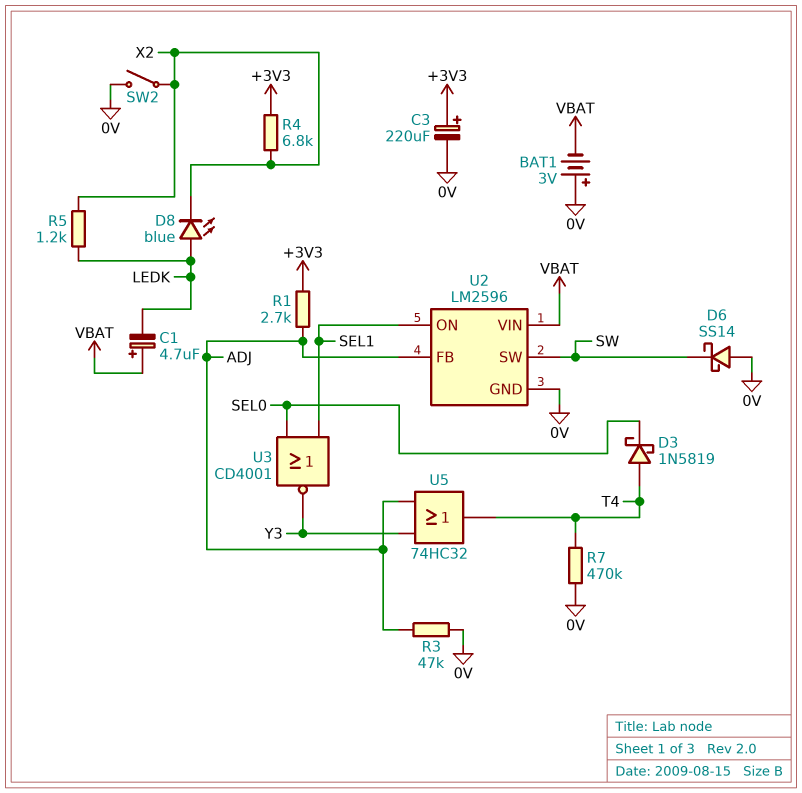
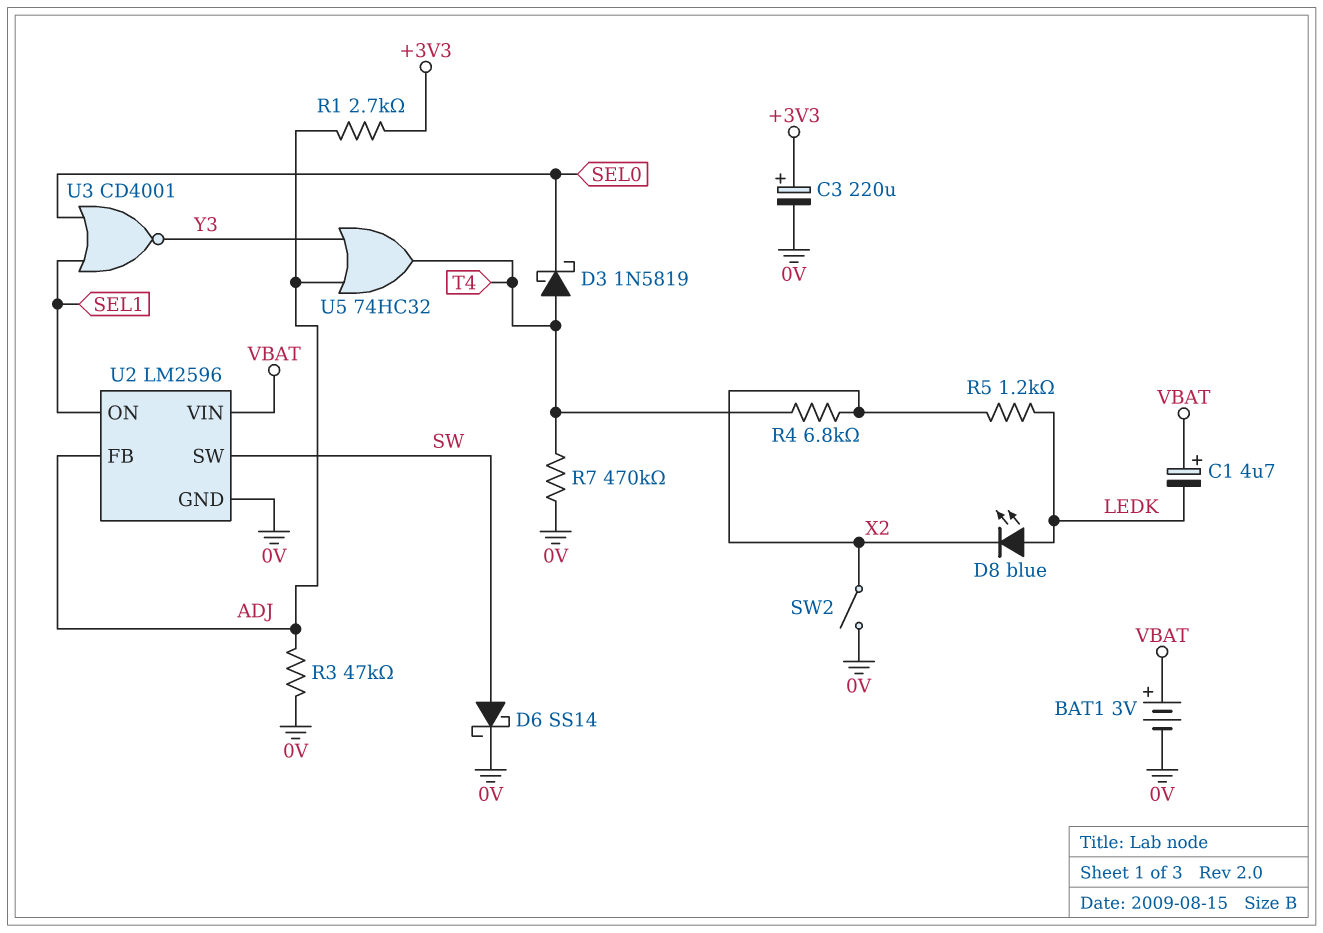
BAT1: 3V (plus 0V, minus VBAT) -> 3V (plus VBAT, minus 0V)
D6: schottky SS14 (A 0V, K SW) -> schottky SS14 (A SW, K 0V)
R4: 6.8k (+3V3, X2) -> 6.8k (T4, X2)

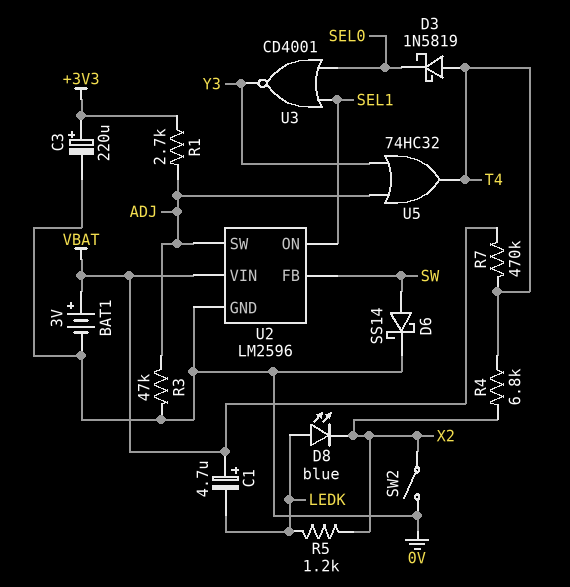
R7: 470k (0V, T4) -> 470k (T4, VBAT)
U2 pin FB: ADJ -> SW
U2 pin SW: SW -> ADJ

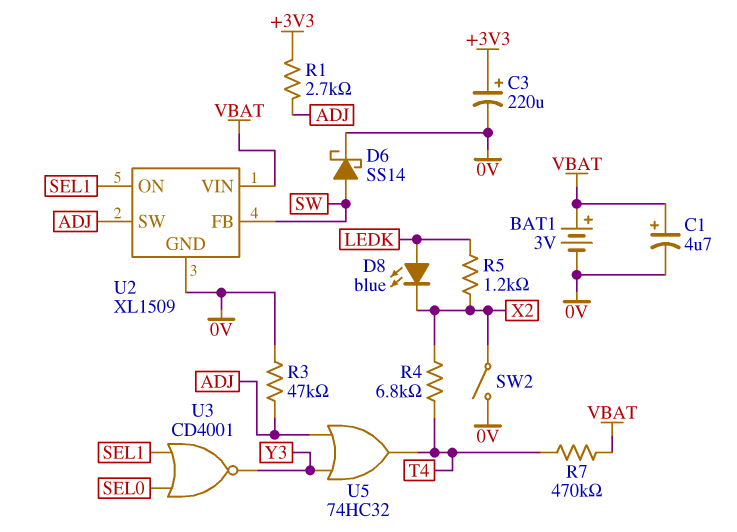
C1: 4.7uF (plus VBAT, minus LEDK) -> 4.7uF (plus VBAT, minus 0V)
D3: schottky 1N5819 (A T4, K SEL0) -> none
U2: LM2596 -> XL1509

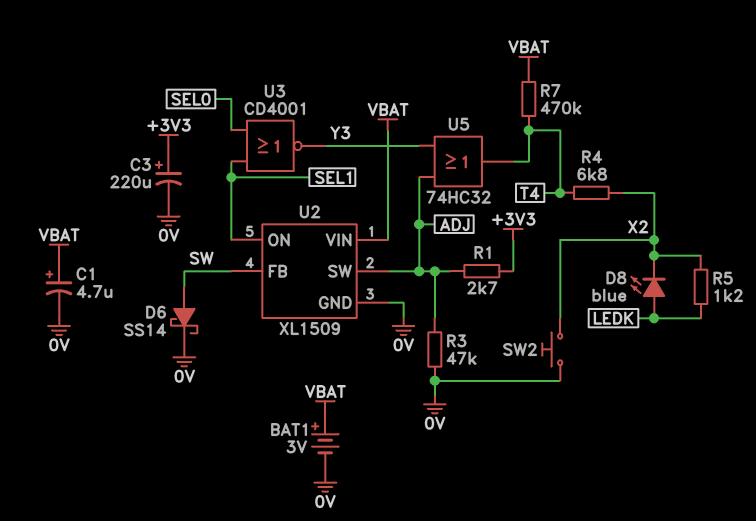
SW2: switch (0V, X2) -> button (0V, X2)

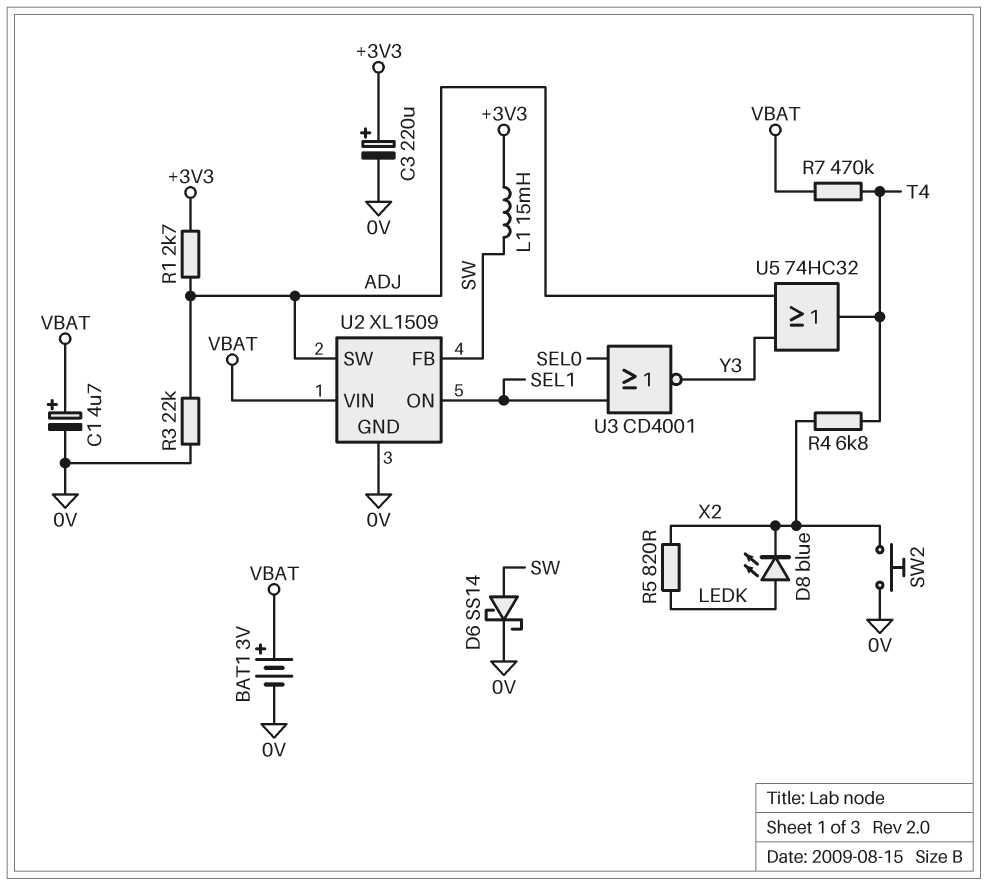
L1: none -> 15mH (+3V3, SW)
R3: 47k (0V, ADJ) -> 22k (0V, ADJ)
R5: 1.2k (LEDK, X2) -> 820 (LEDK, X2)

